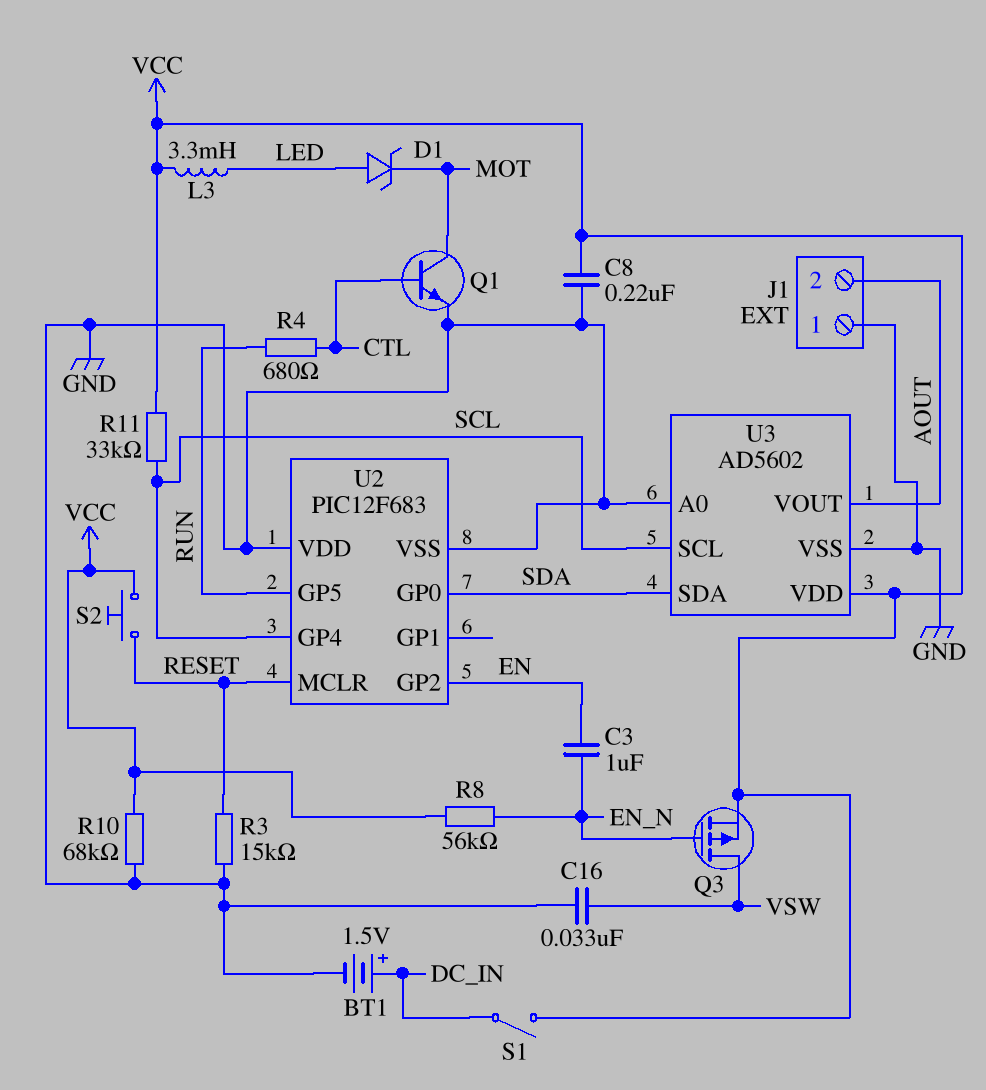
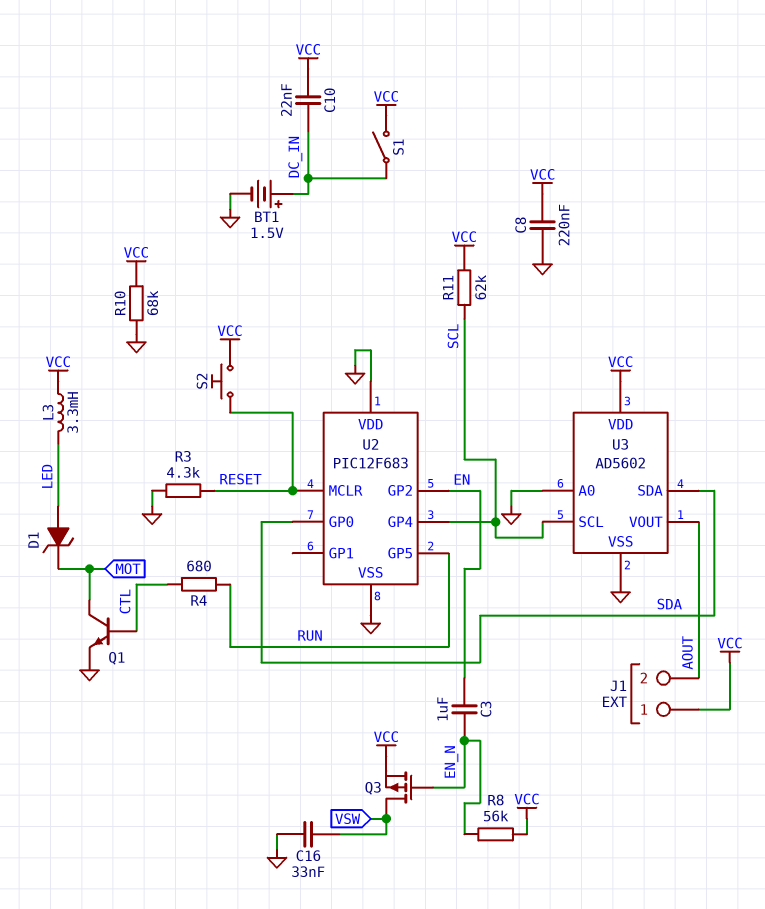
C10: none -> 22nF (DC_IN, VCC)
J1 pin 1: GND -> VCC
R3: 15k (GND, RESET) -> 4.3k (GND, RESET)
R11: 33k (SCL, VCC) -> 62k (SCL, VCC)

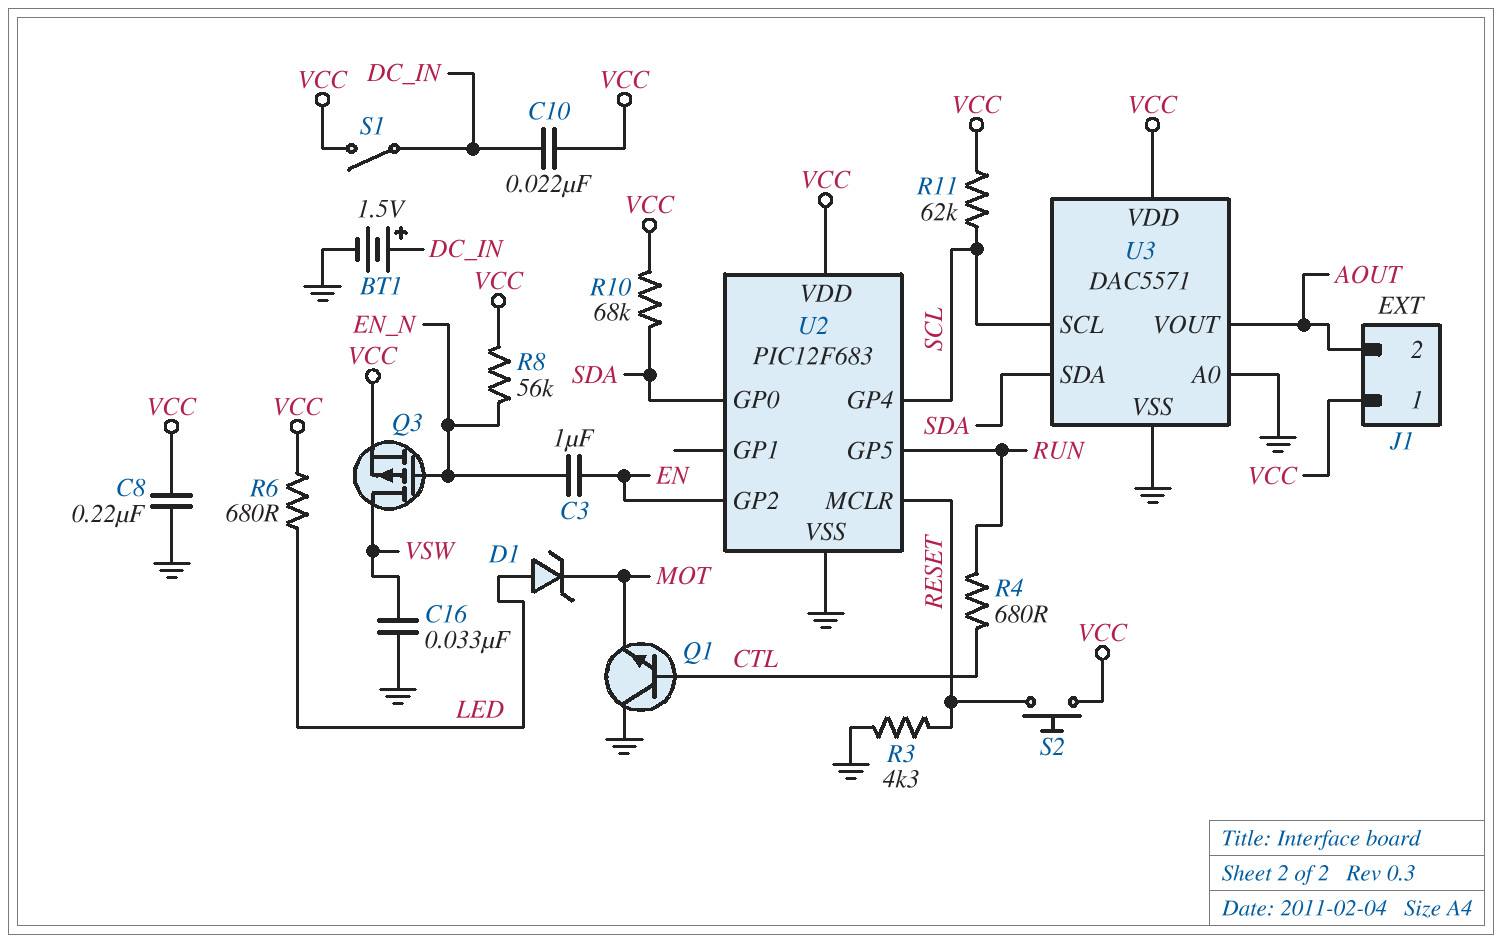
L3: 3.3mH (LED, VCC) -> none
Q1: NPN (B CTL, C MOT, E GND) -> NPN (B CTL, C GND, E MOT)
R6: none -> 680 (LED, VCC)
R10: 68k (GND, VCC) -> 68k (SDA, VCC)
U2 pin VDD: GND -> VCC
U3: AD5602 -> DAC5571

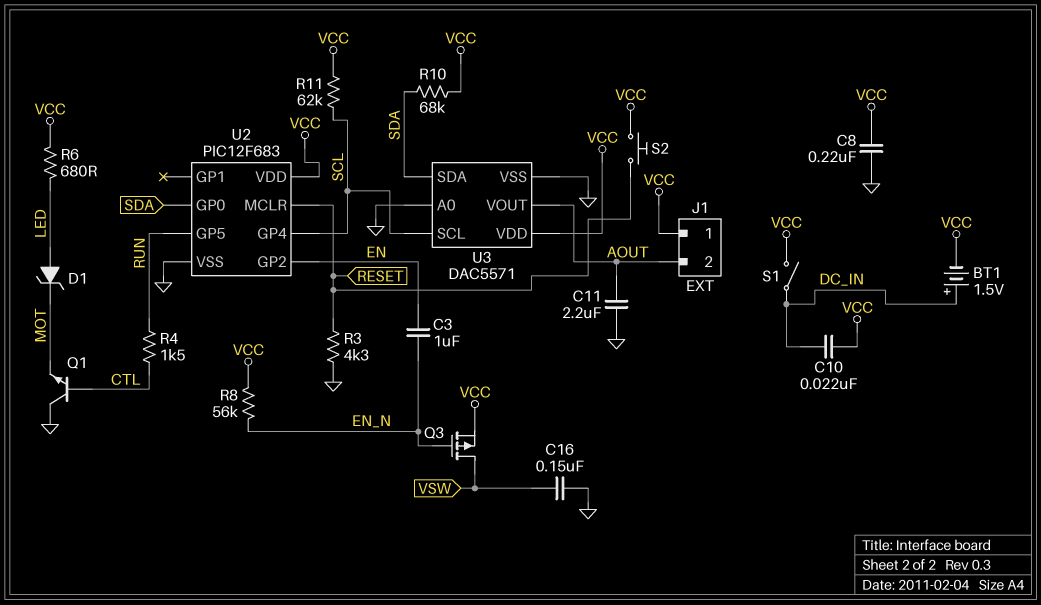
BT1: 1.5V (plus DC_IN, minus GND) -> 1.5V (plus DC_IN, minus VCC)
C11: none -> 2.2uF (AOUT, GND)
C16: 33nF (GND, VSW) -> 150nF (GND, VSW)
R4: 680 (CTL, RUN) -> 1.5k (CTL, RUN)

